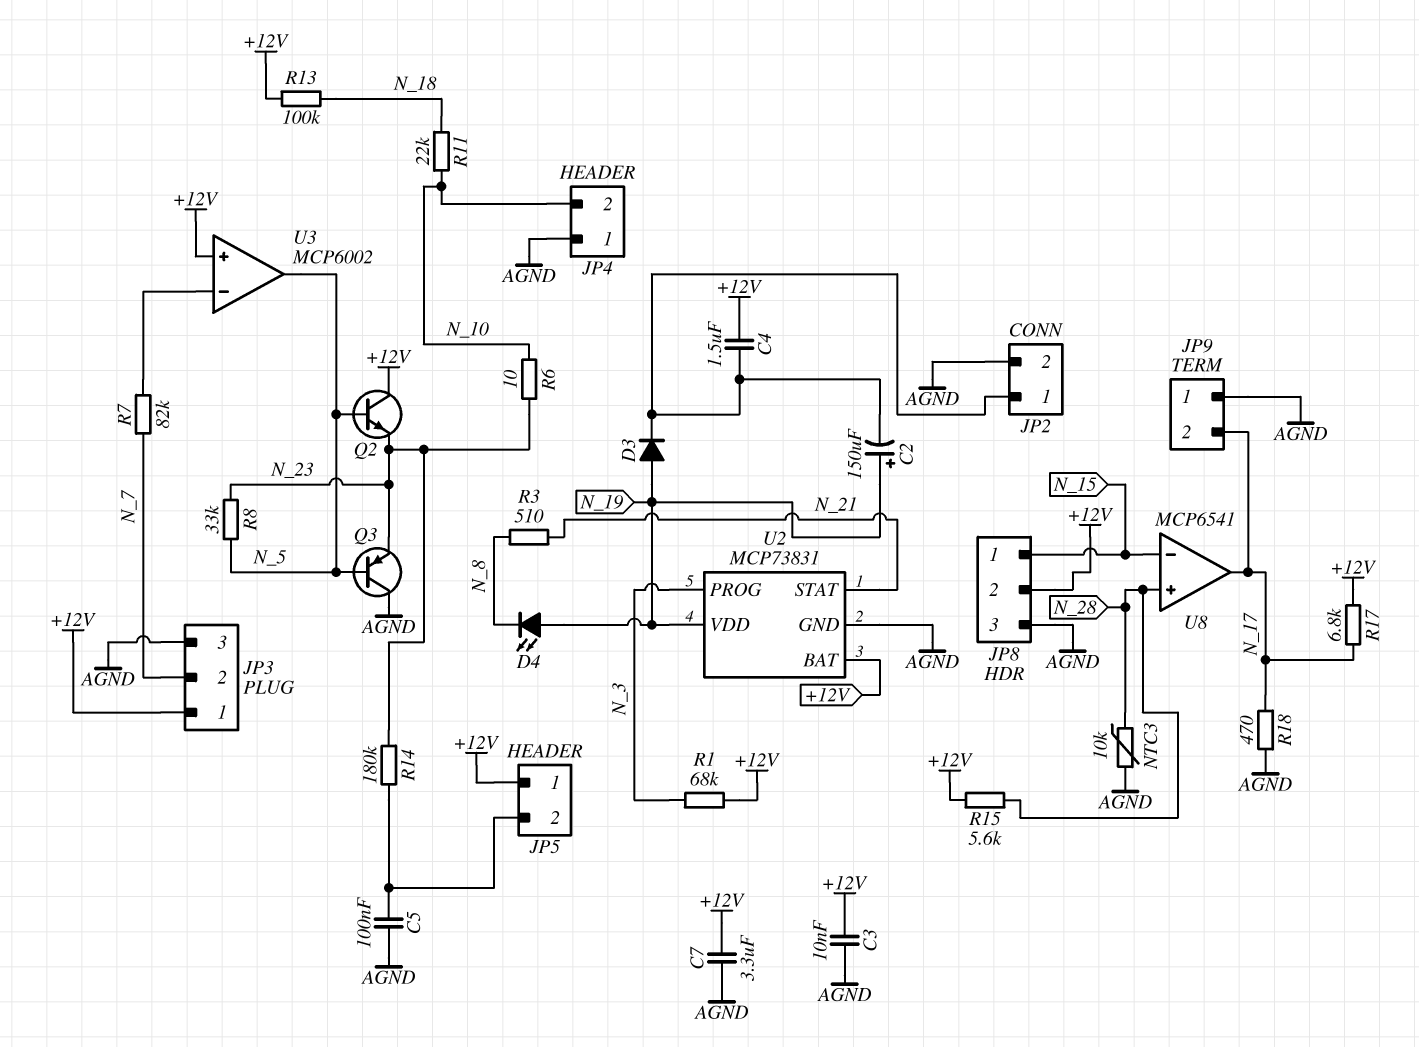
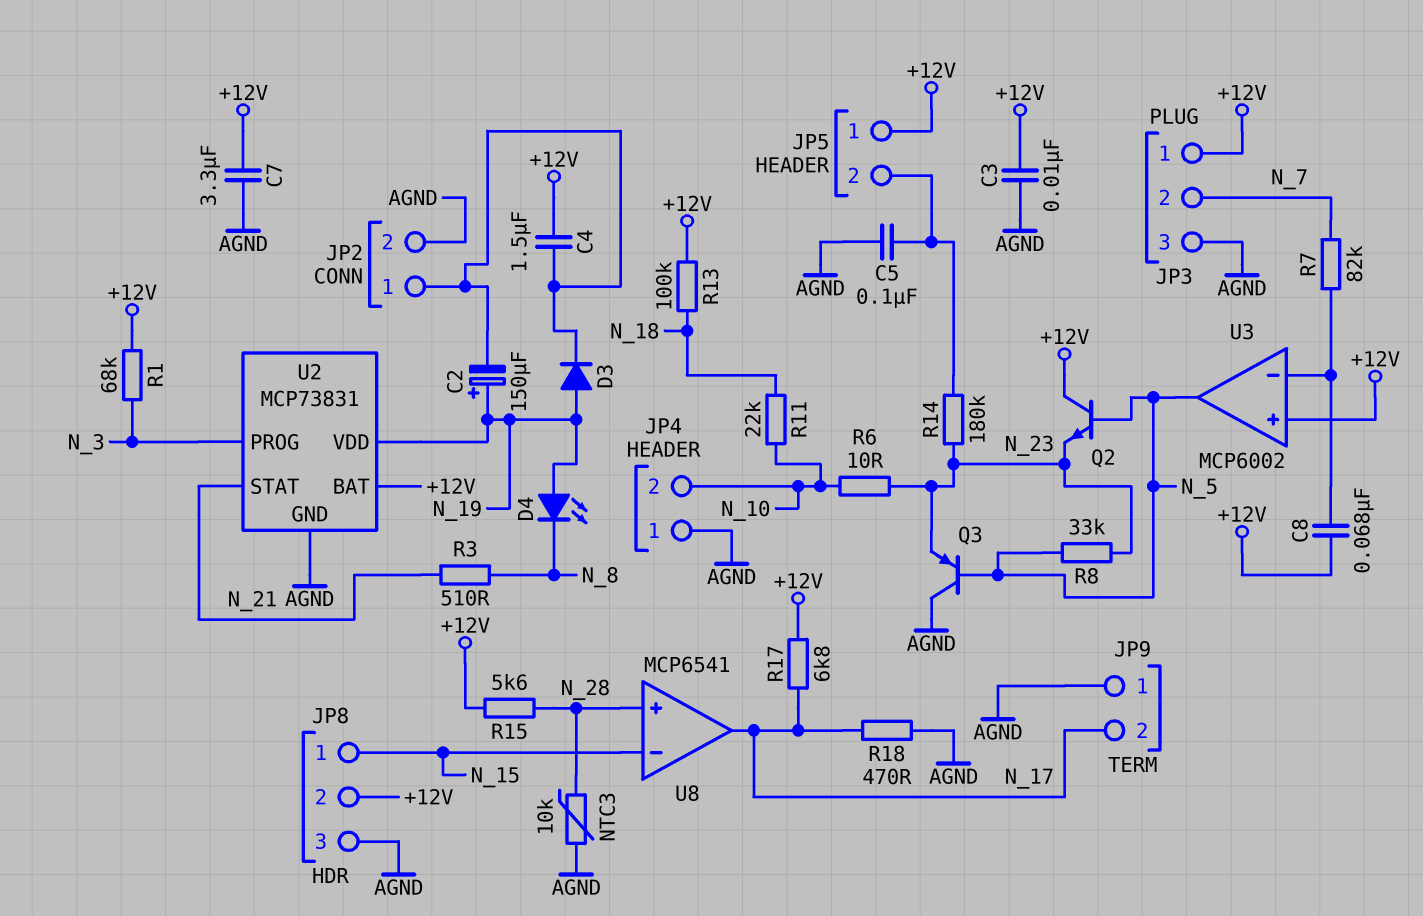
C8: none -> 68nF (+12V, U3/in-)

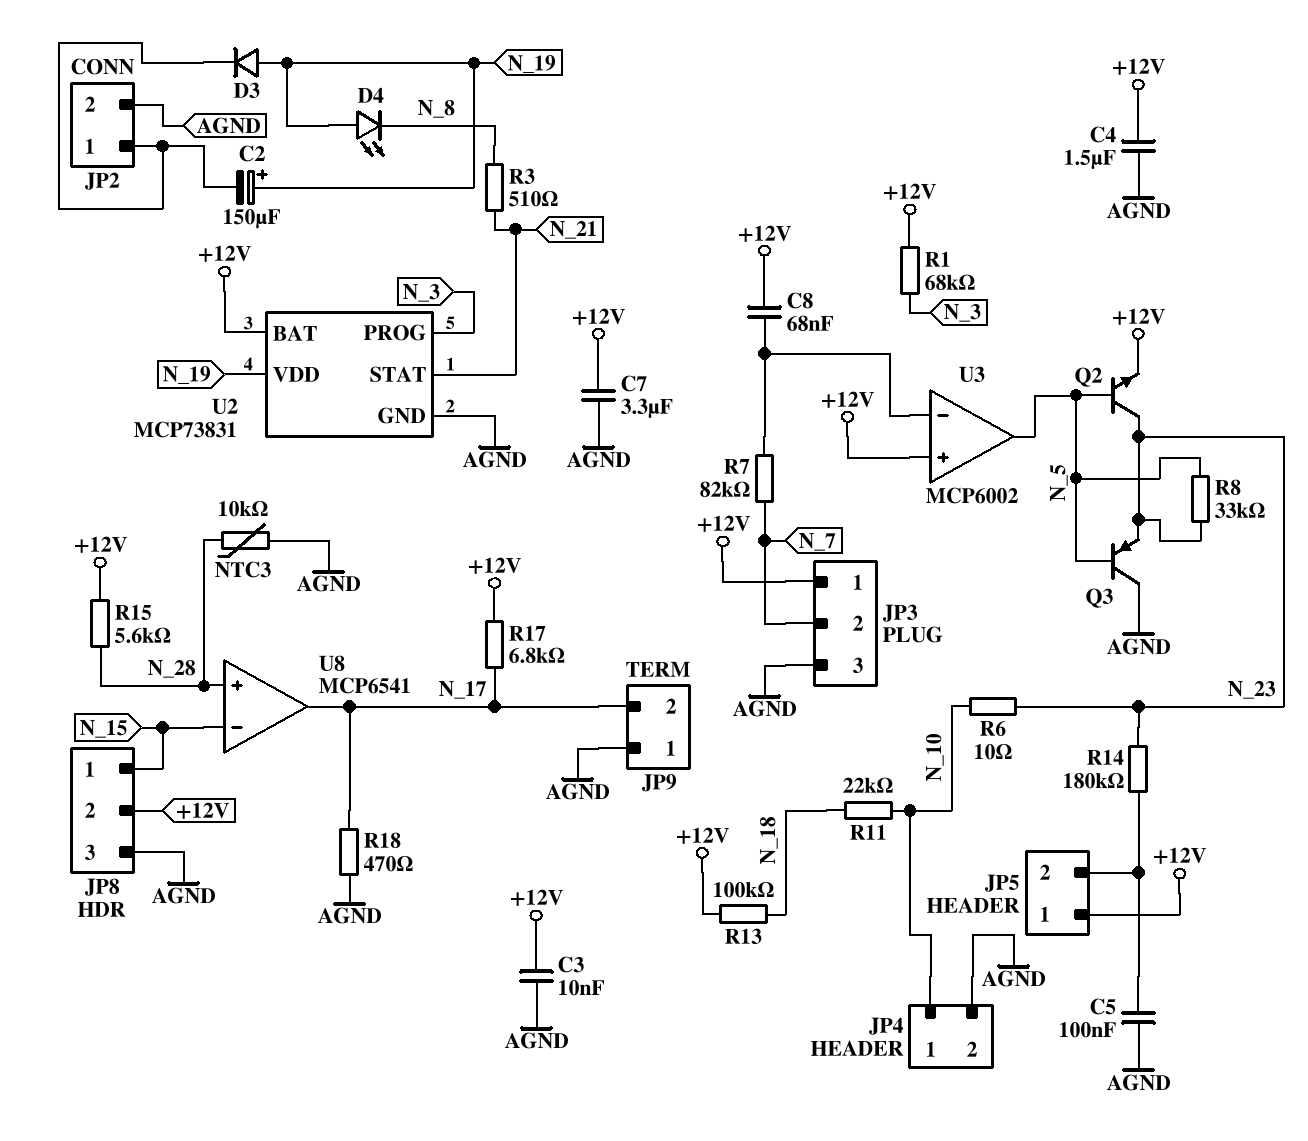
C4: 1.5uF (+12V, JP2/1) -> 1.5uF (+12V, AGND)
JP4 pin 1: AGND -> N_10
JP4 pin 2: N_10 -> AGND
Q2: NPN (B N_5, C +12V, E N_23) -> NPN (B N_5, C N_23, E +12V)

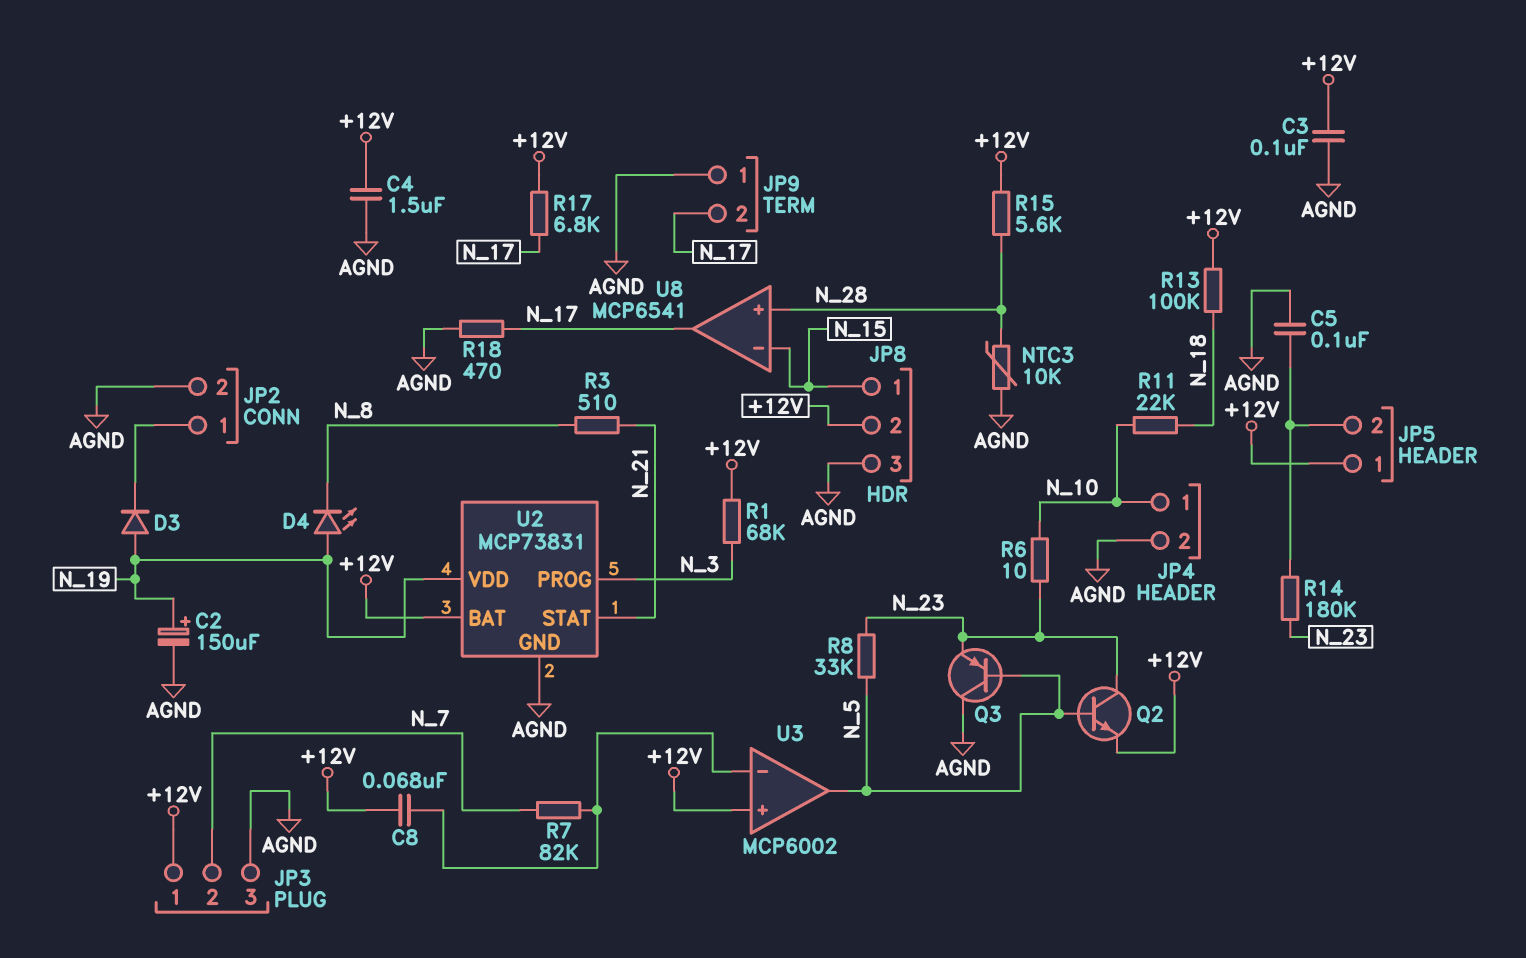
C2: 150uF (plus N_19, minus JP2/1) -> 150uF (plus N_19, minus AGND)
C3: 10nF (+12V, AGND) -> 100nF (+12V, AGND)
C7: 3.3uF (+12V, AGND) -> none

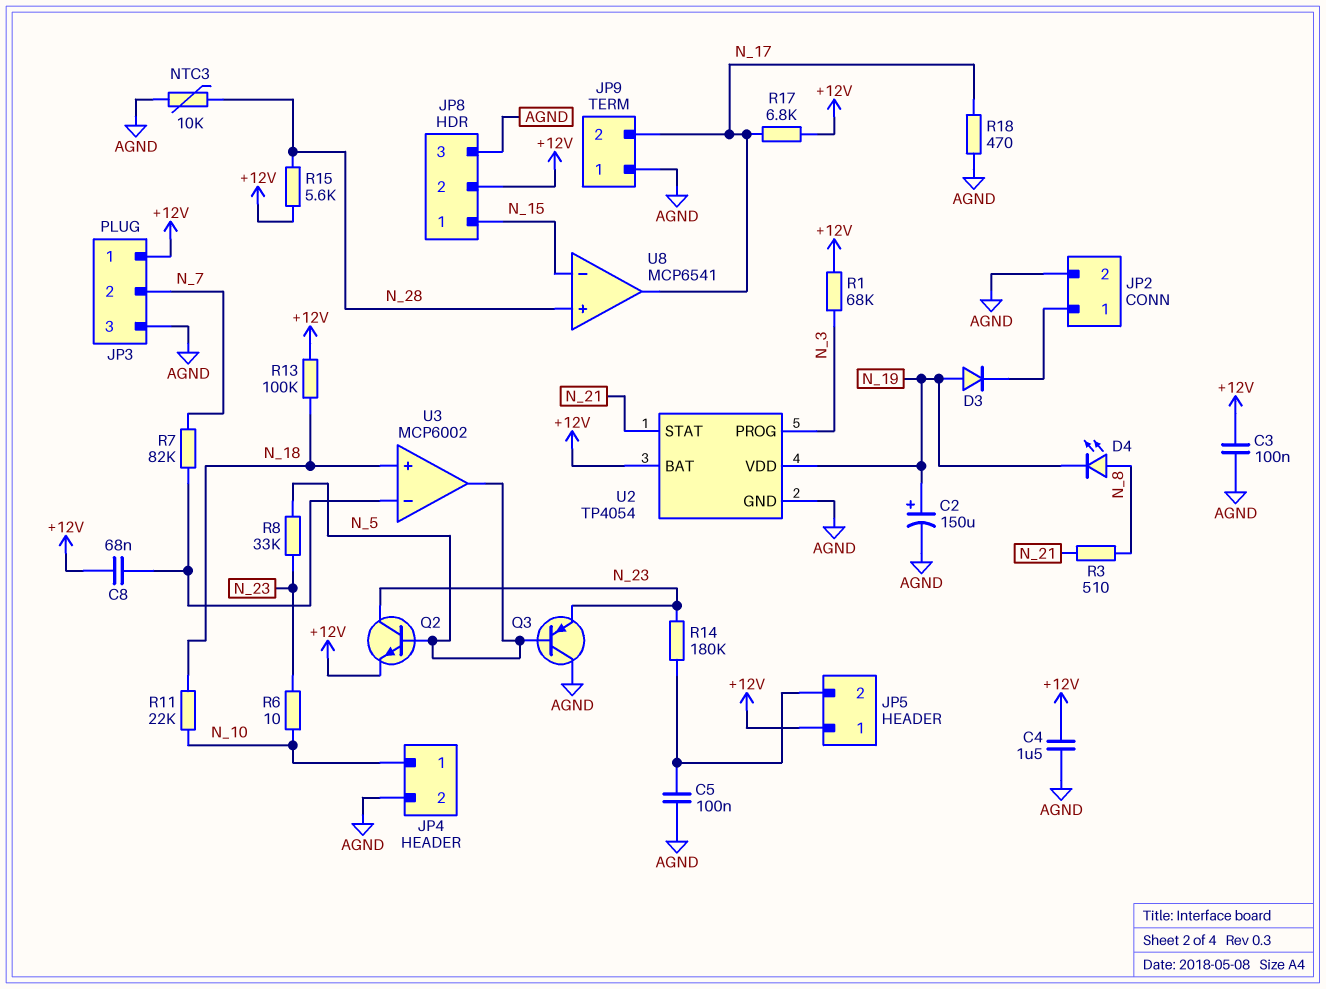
D4: LED (A N_19, K N_8) -> LED (A N_8, K N_19)
U2: MCP73831 -> TP4054
U3 pin in+: +12V -> N_18

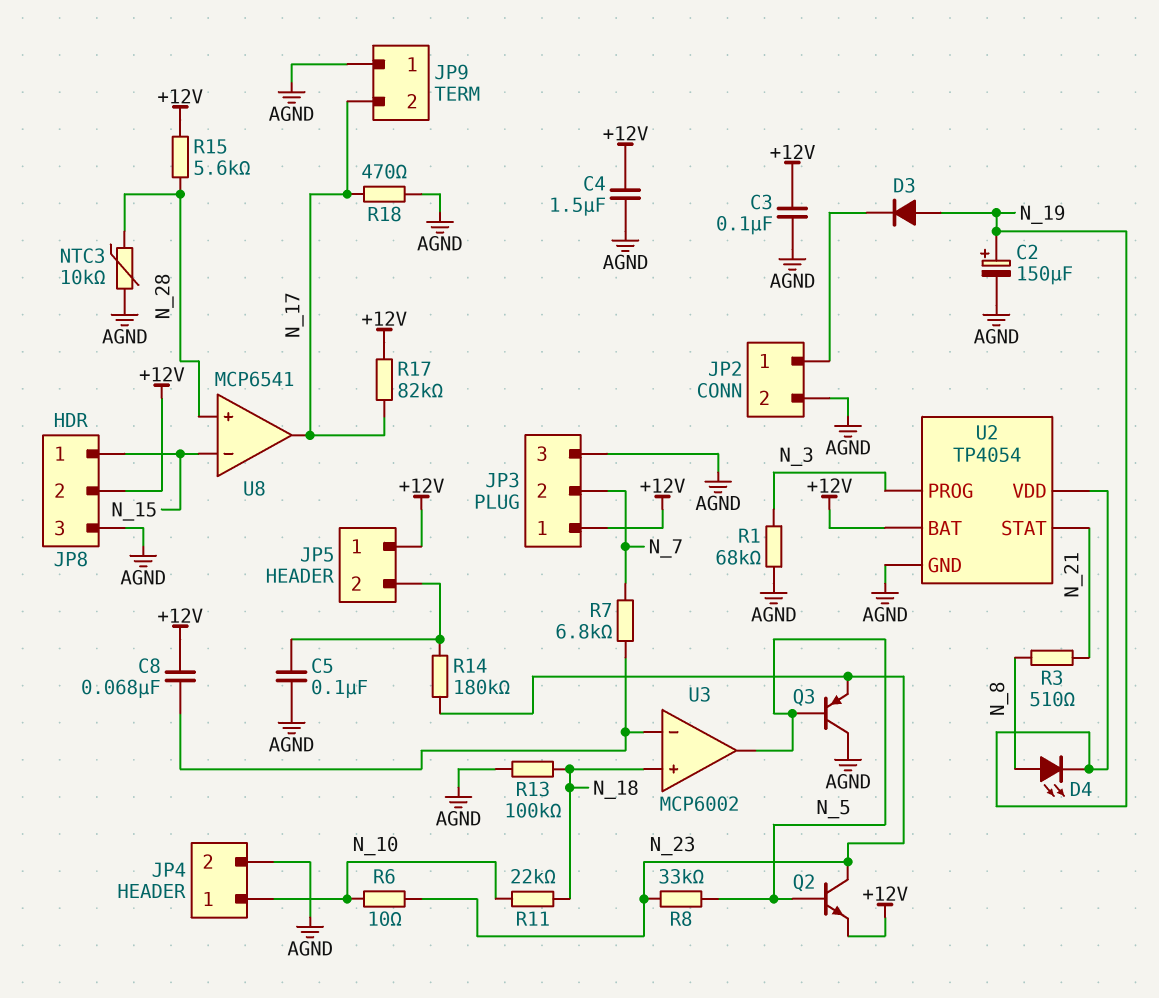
R1: 68k (+12V, N_3) -> 68k (AGND, N_3)
R7: 82k (N_7, U3/in-) -> 6.8k (N_7, U3/in-)
R13: 100k (+12V, N_18) -> 100k (AGND, N_18)
R17: 6.8k (+12V, N_17) -> 82k (+12V, N_17)

